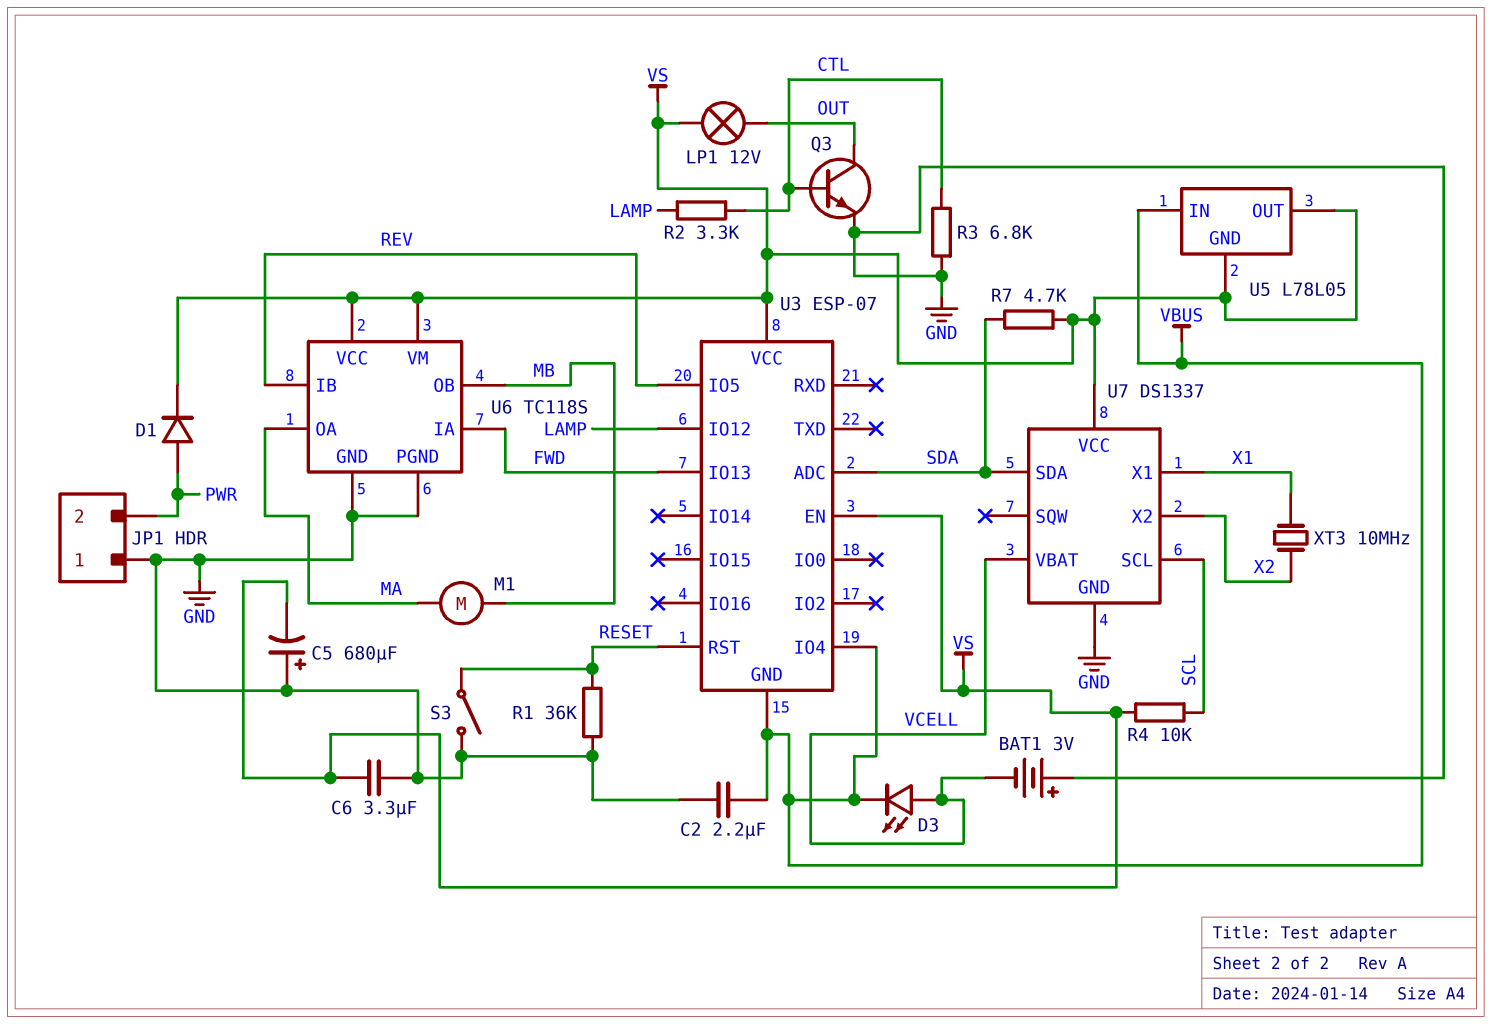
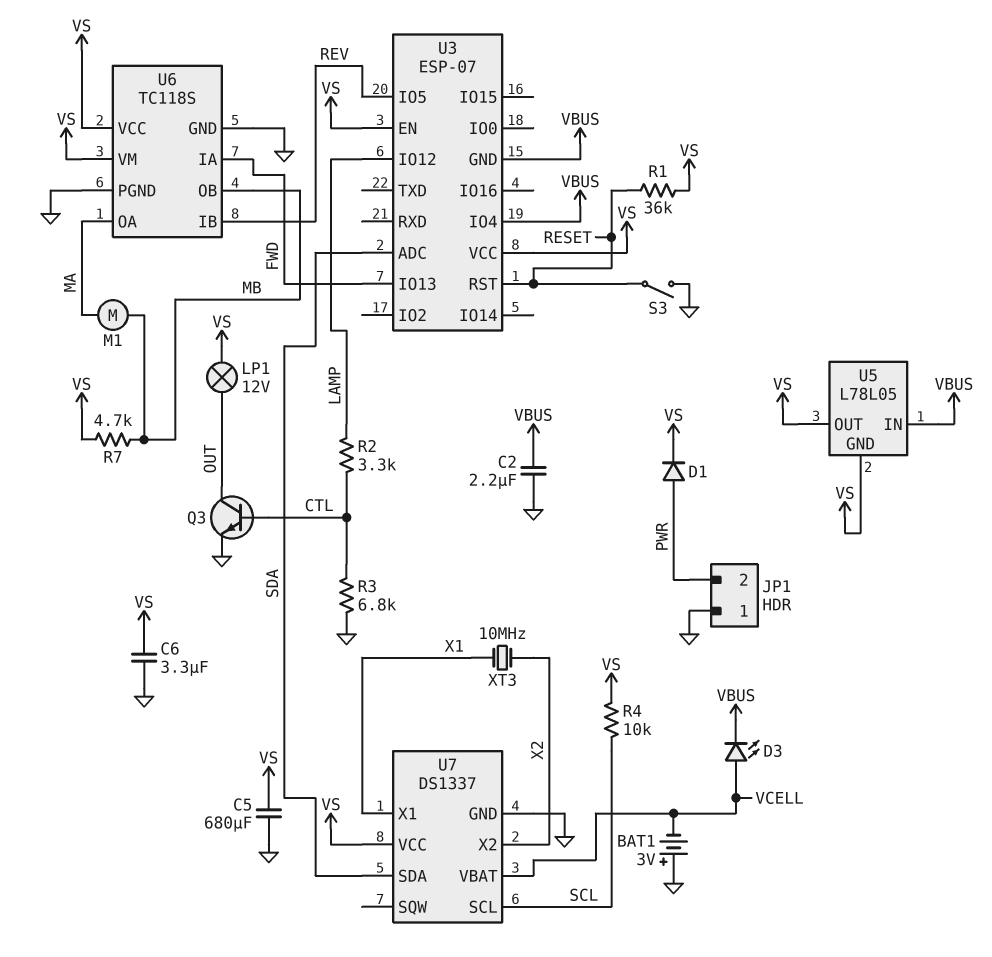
C5: 680uF (plus GND, minus VS) -> 680uF (GND, VS)
R1: 36k (GND, RESET) -> 36k (RESET, VS)
R7: 4.7k (SDA, VS) -> 4.7k (MB, VS)

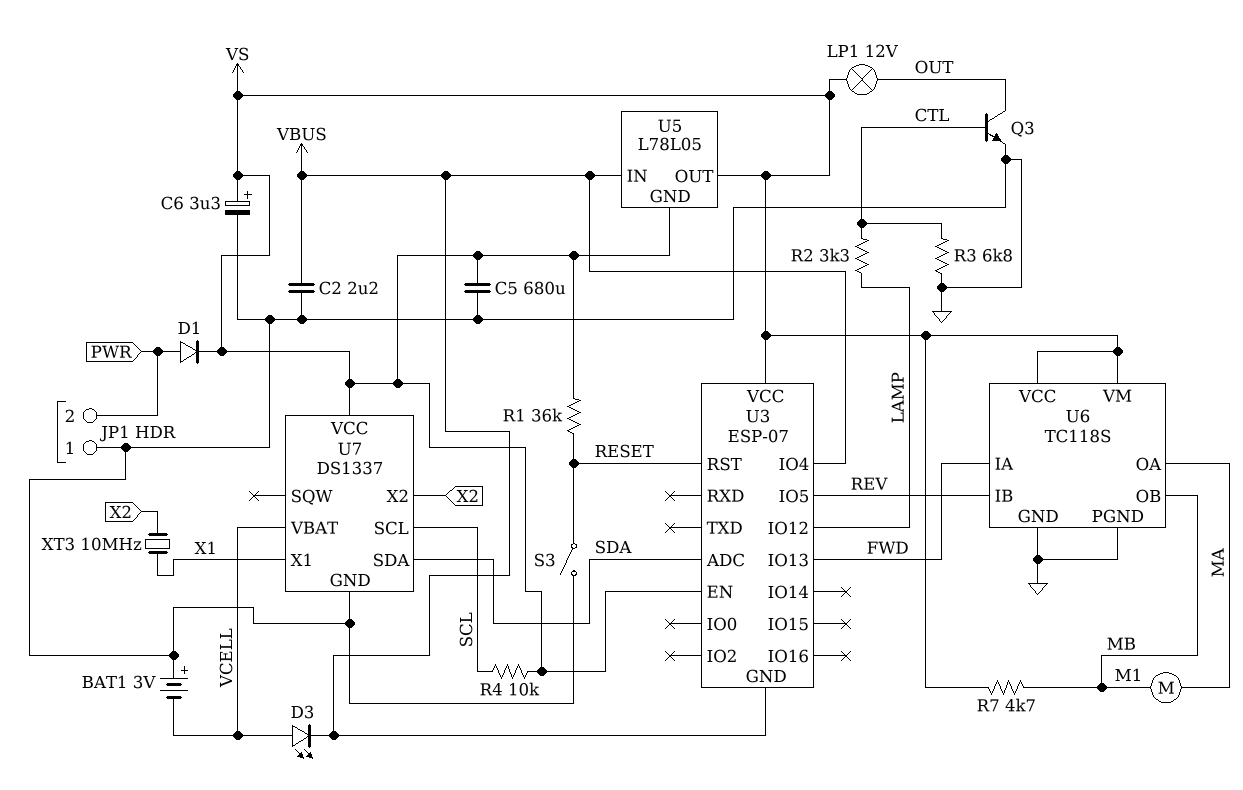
C6: 3.3uF (GND, VS) -> 3.3uF (plus VS, minus GND)

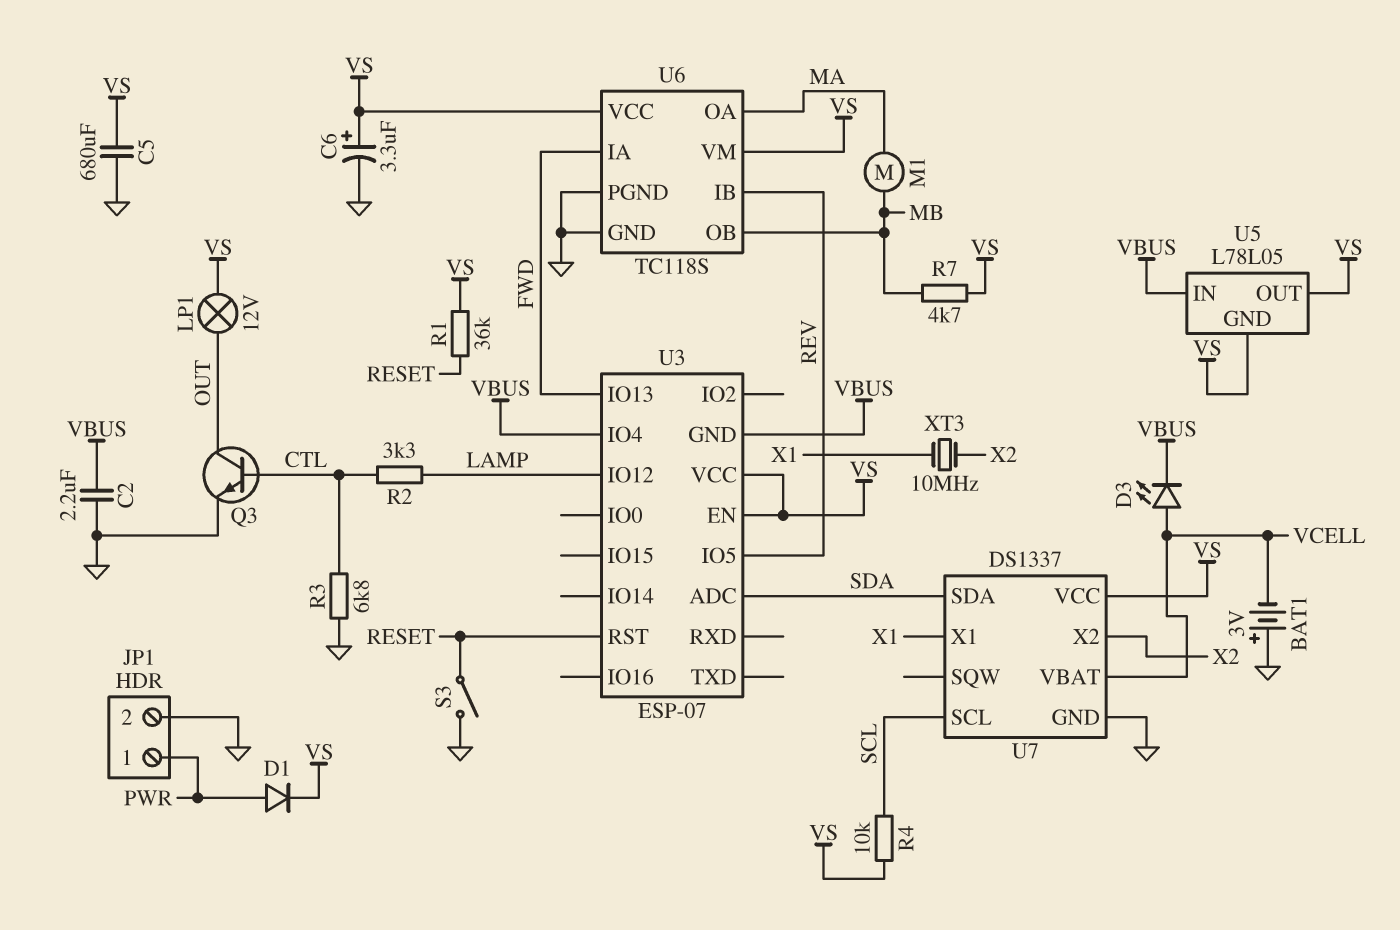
JP1 pin 1: GND -> PWR
JP1 pin 2: PWR -> GND

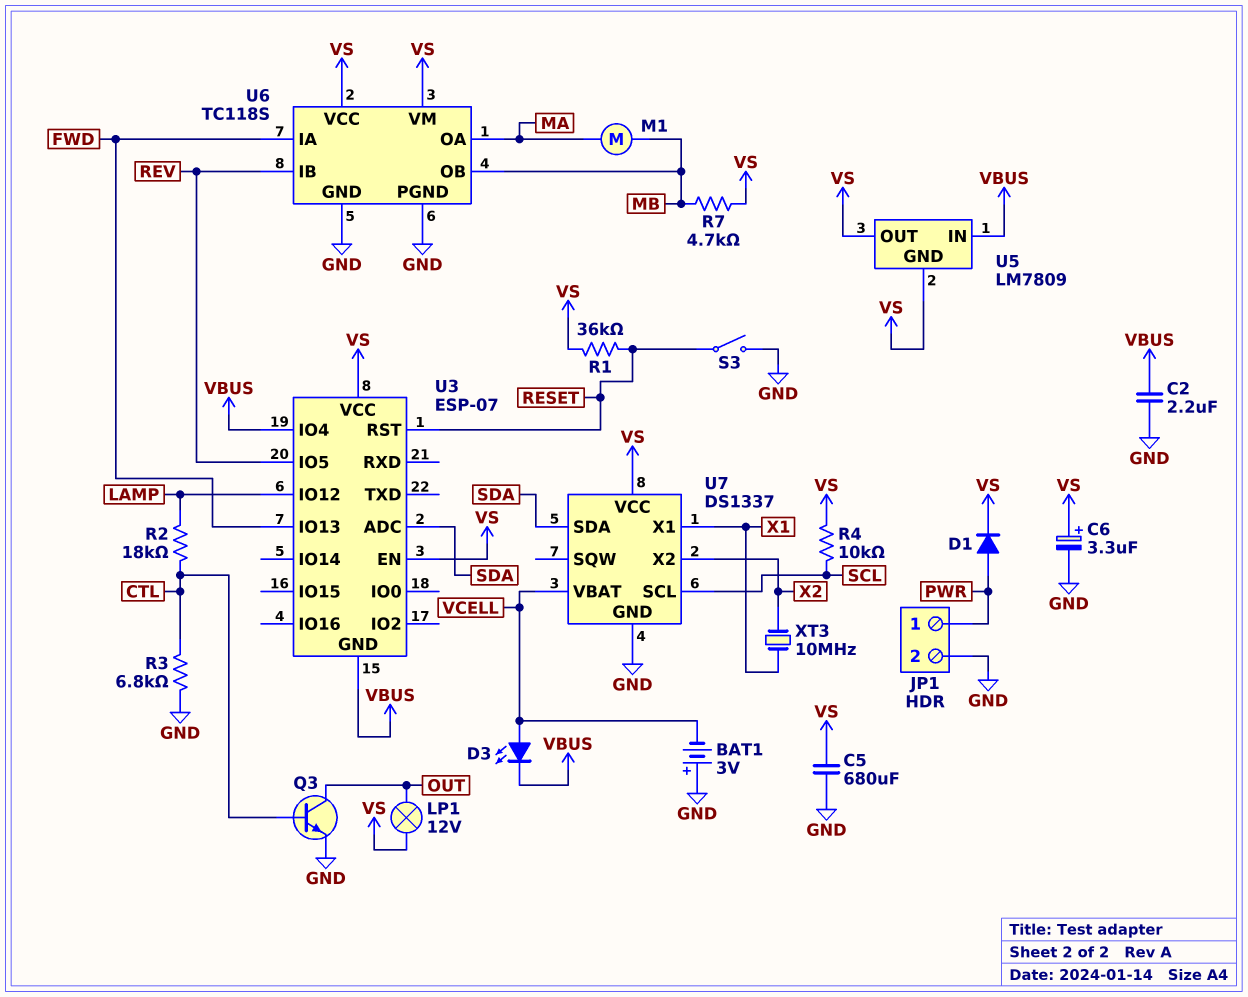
R2: 3.3k (CTL, LAMP) -> 18k (CTL, LAMP)
U5: L78L05 -> LM7809

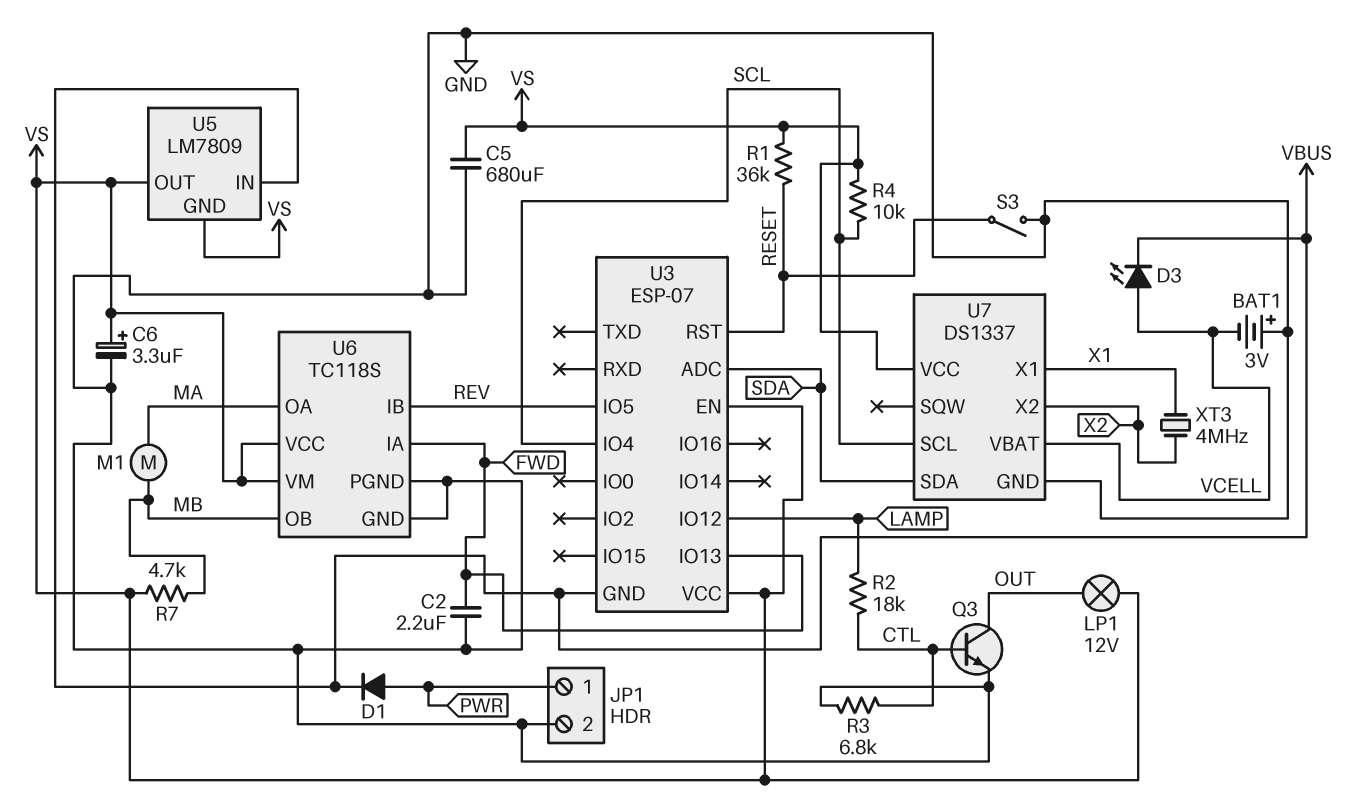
C2: 2.2uF (GND, VBUS) -> 2.2uF (FWD, GND)
D1: diode (A PWR, K VS) -> diode (A PWR, K VBUS)
U3 pin IO4: VBUS -> SCL
XT3: 10MHz (X1, X2) -> 4MHz (X1, X2)

